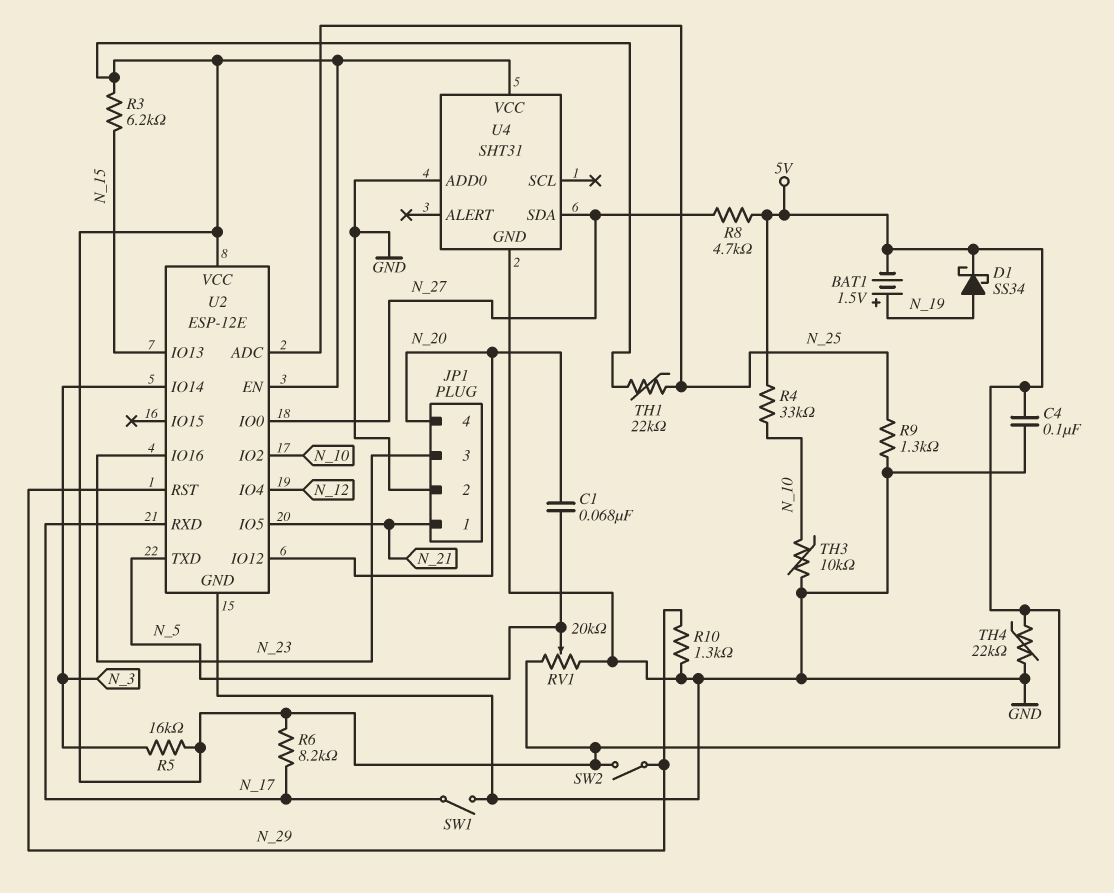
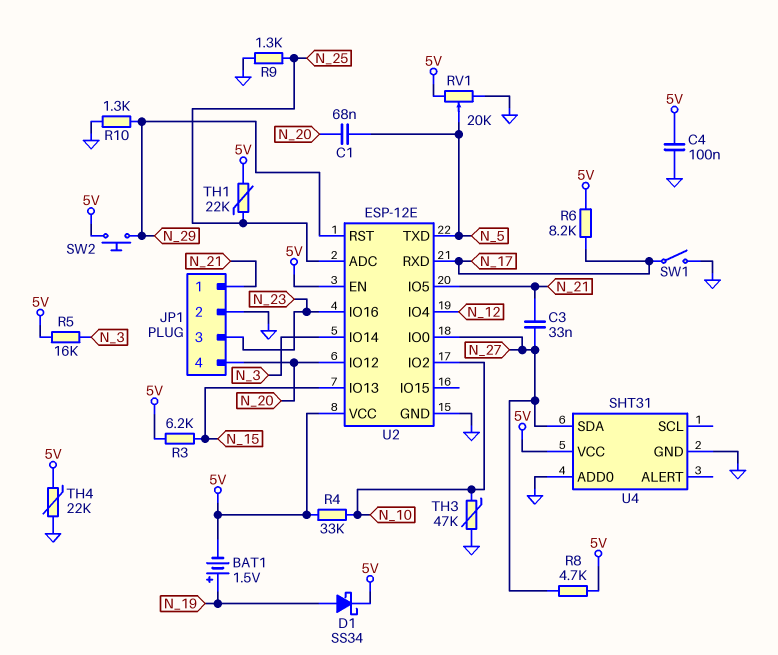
C3: none -> 33nF (N_21, N_27)
SW2: switch (5V, N_29) -> button (5V, N_29)
TH3: 10k (GND, N_10) -> 47k (GND, N_10)

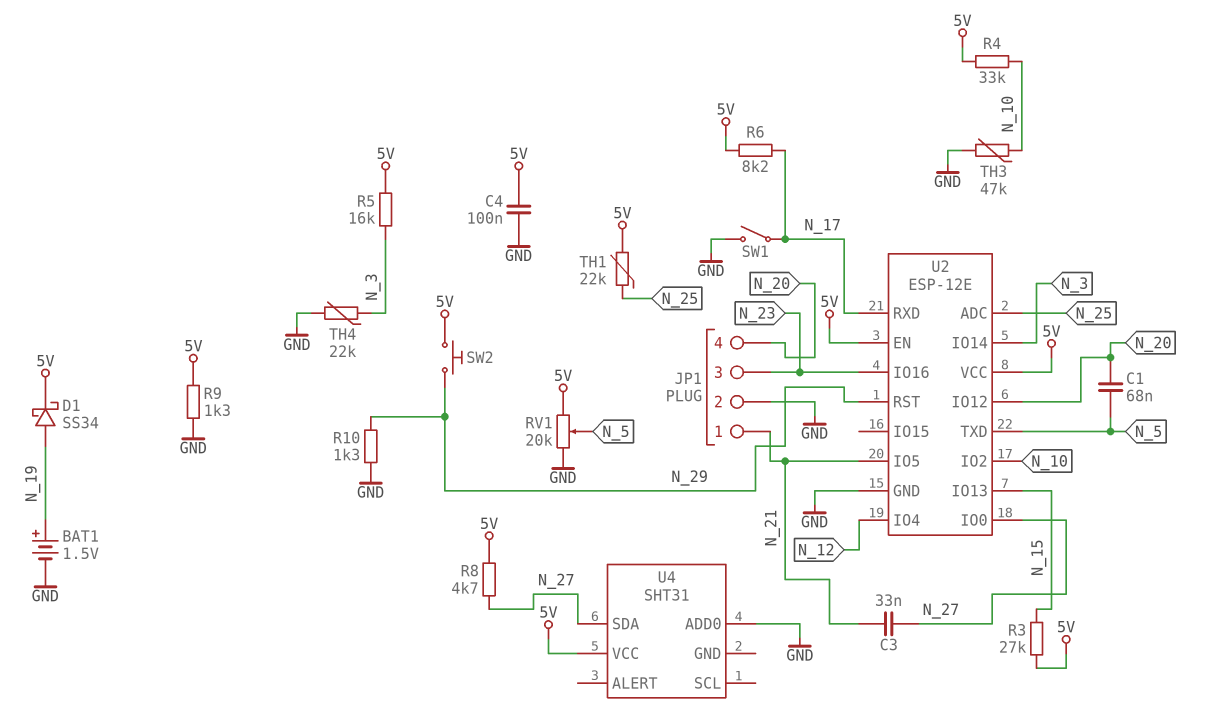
BAT1: 1.5V (plus N_19, minus 5V) -> 1.5V (plus N_19, minus GND)
R3: 6.2k (5V, N_15) -> 27k (5V, N_15)
R9: 1.3k (GND, N_25) -> 1.3k (5V, GND)
TH4: 22k (5V, GND) -> 22k (GND, N_3)
U4 pin GND: GND -> none

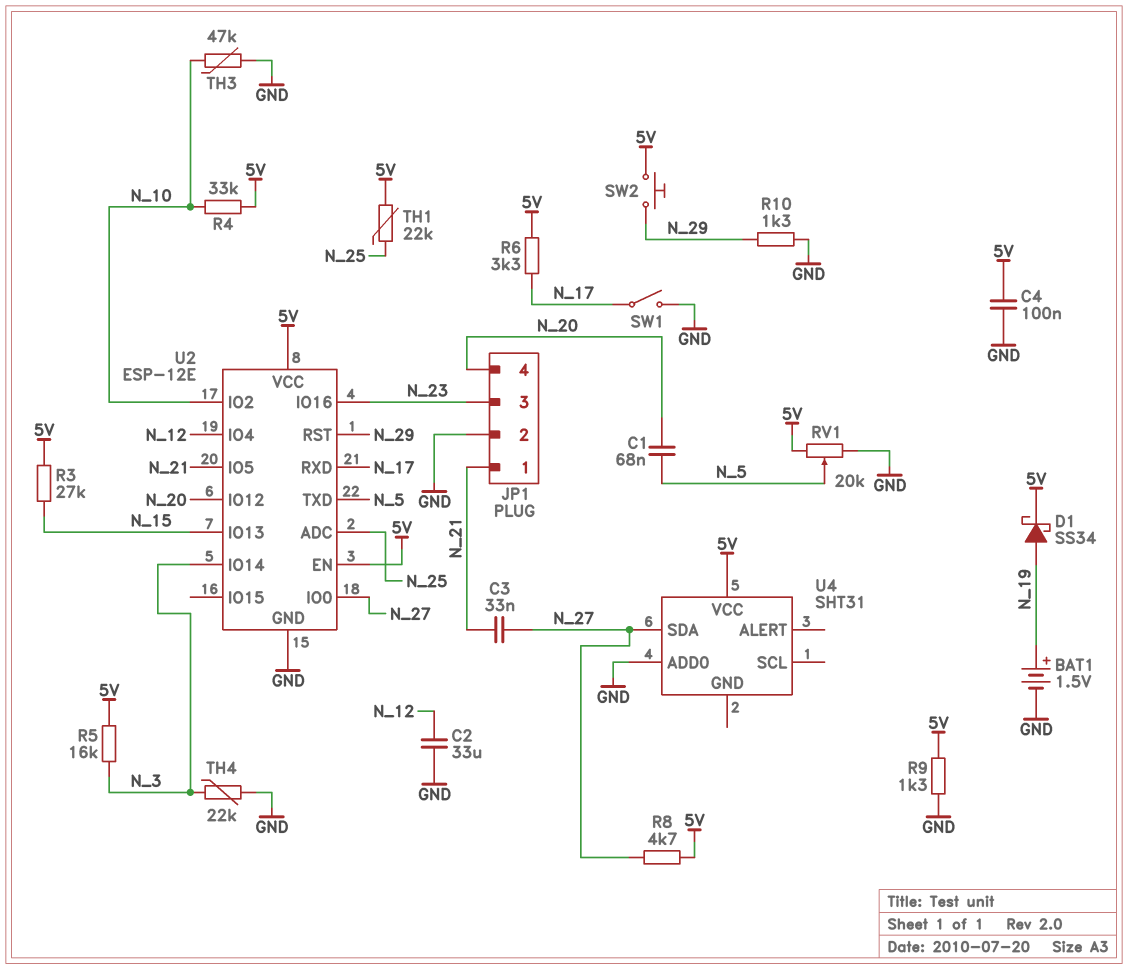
C2: none -> 33uF (GND, N_12)
R6: 8.2k (5V, N_17) -> 3.3k (5V, N_17)

